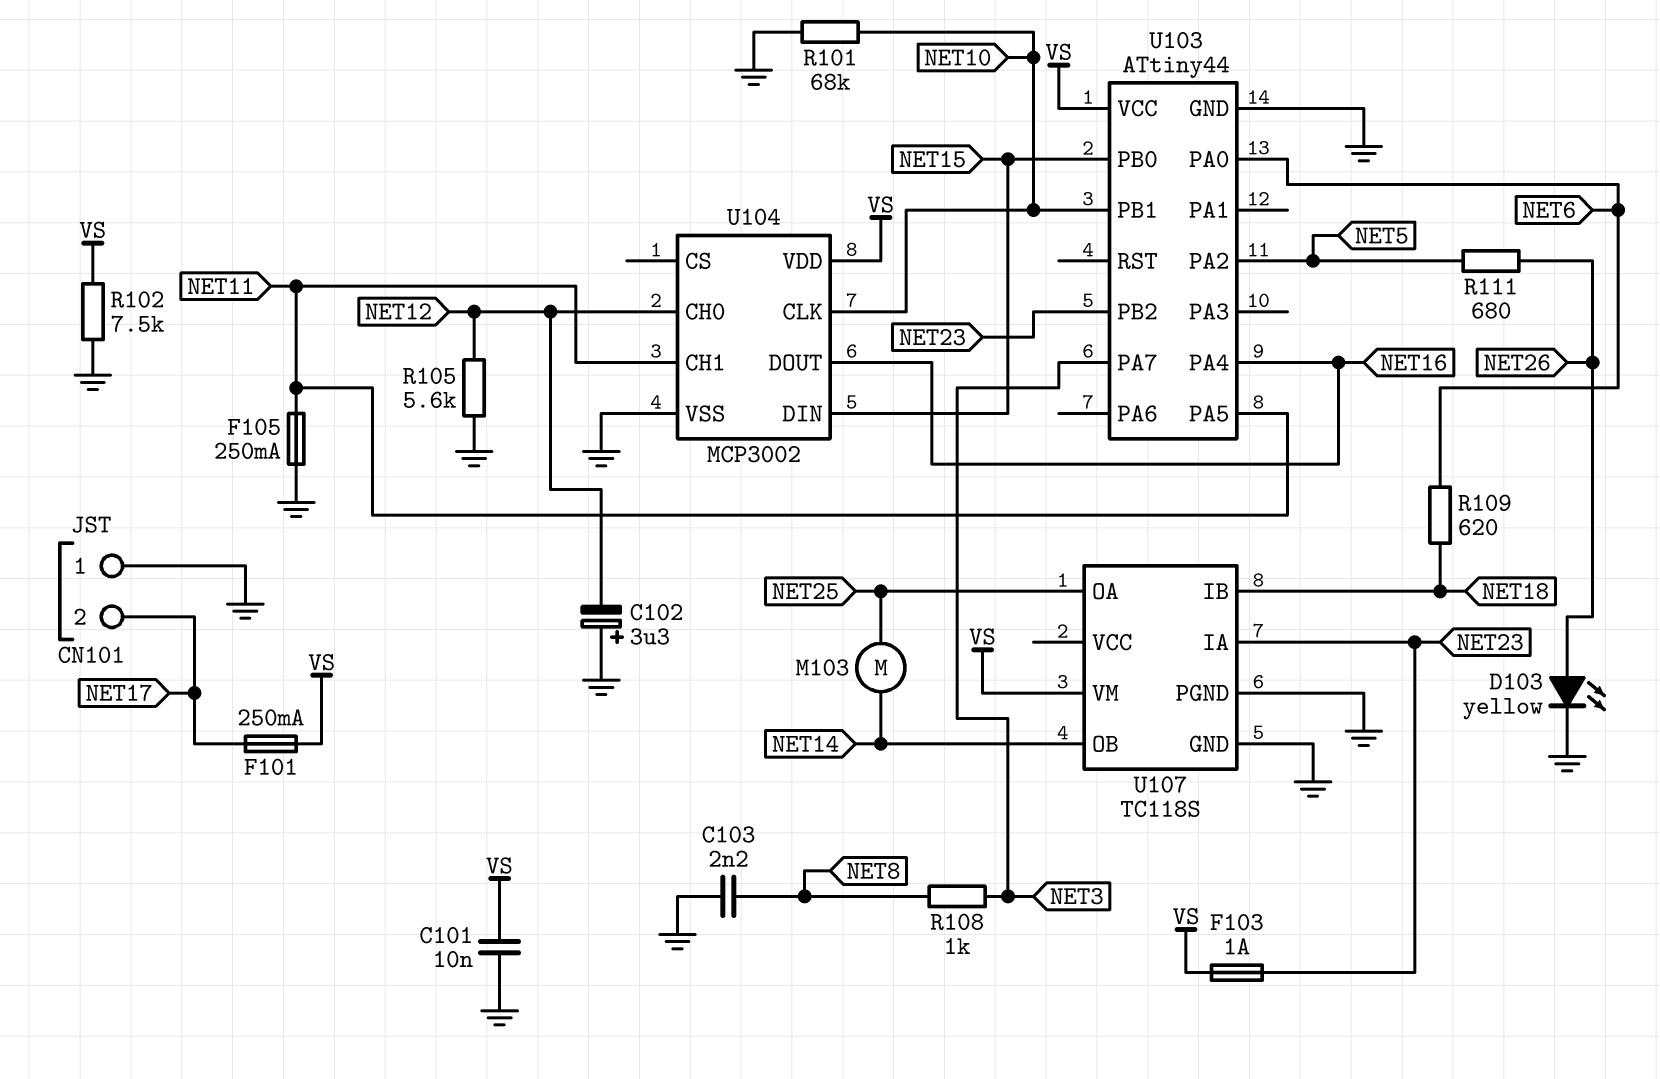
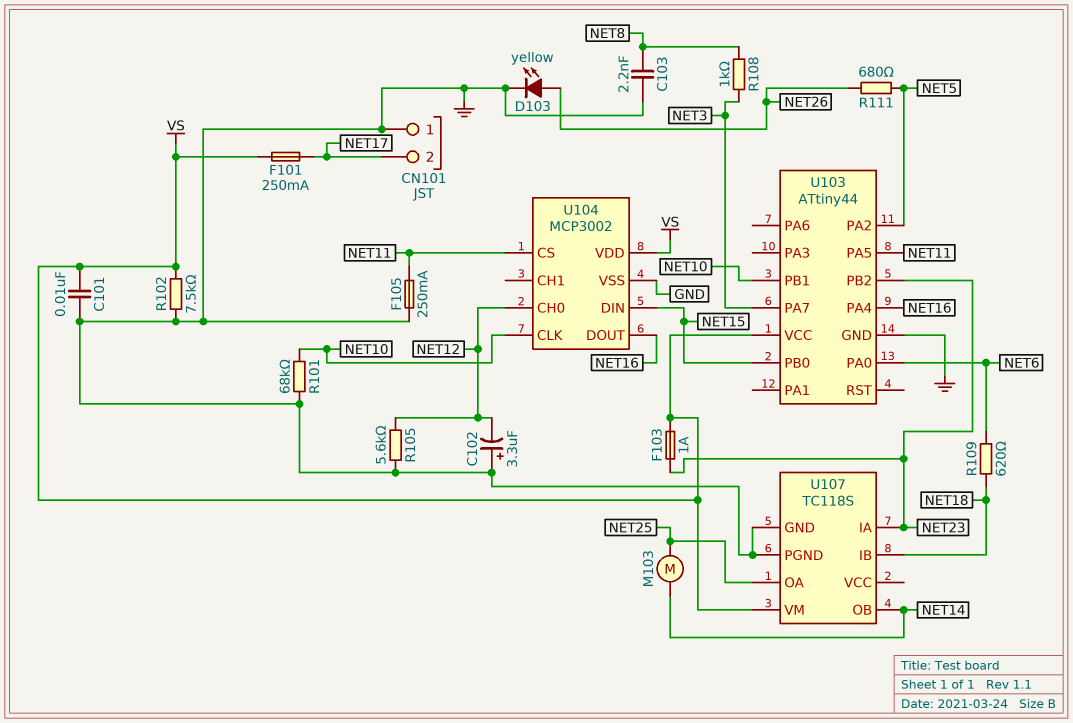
U104 pin CH1: NET11 -> none
U104 pin CS: none -> NET11

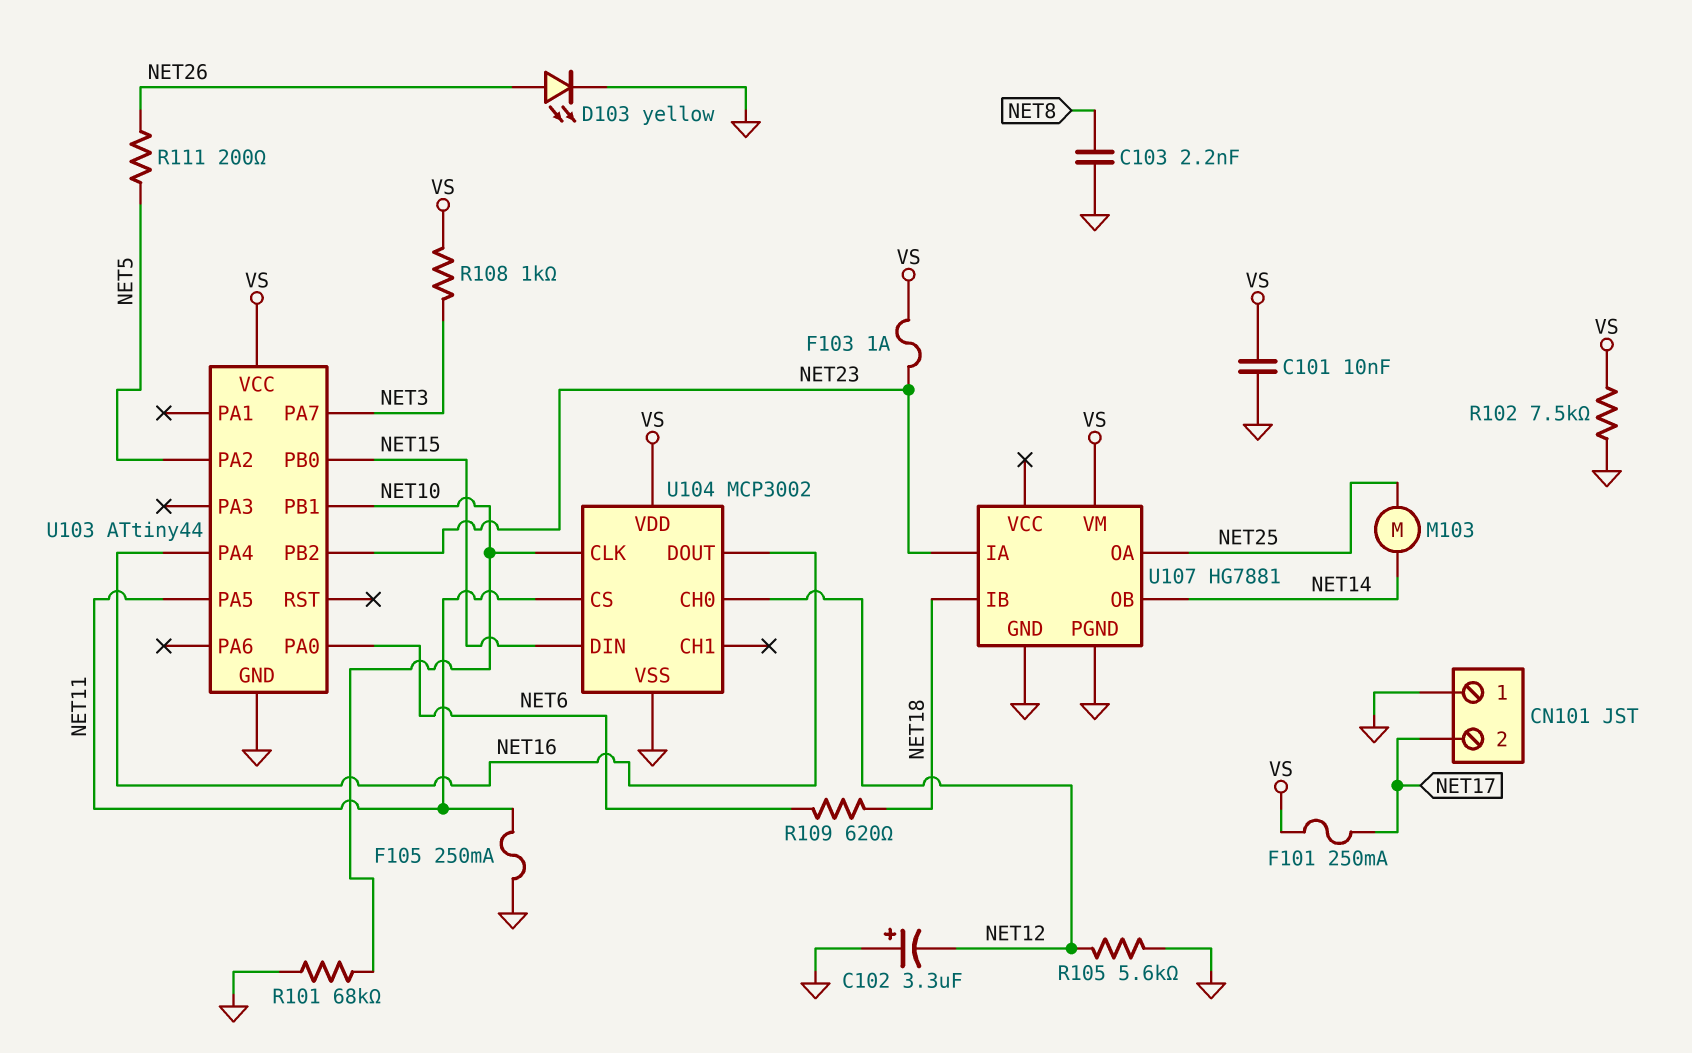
R108: 1k (NET3, NET8) -> 1k (NET3, VS)
R111: 680 (NET5, NET26) -> 200 (NET5, NET26)
U107: TC118S -> HG7881

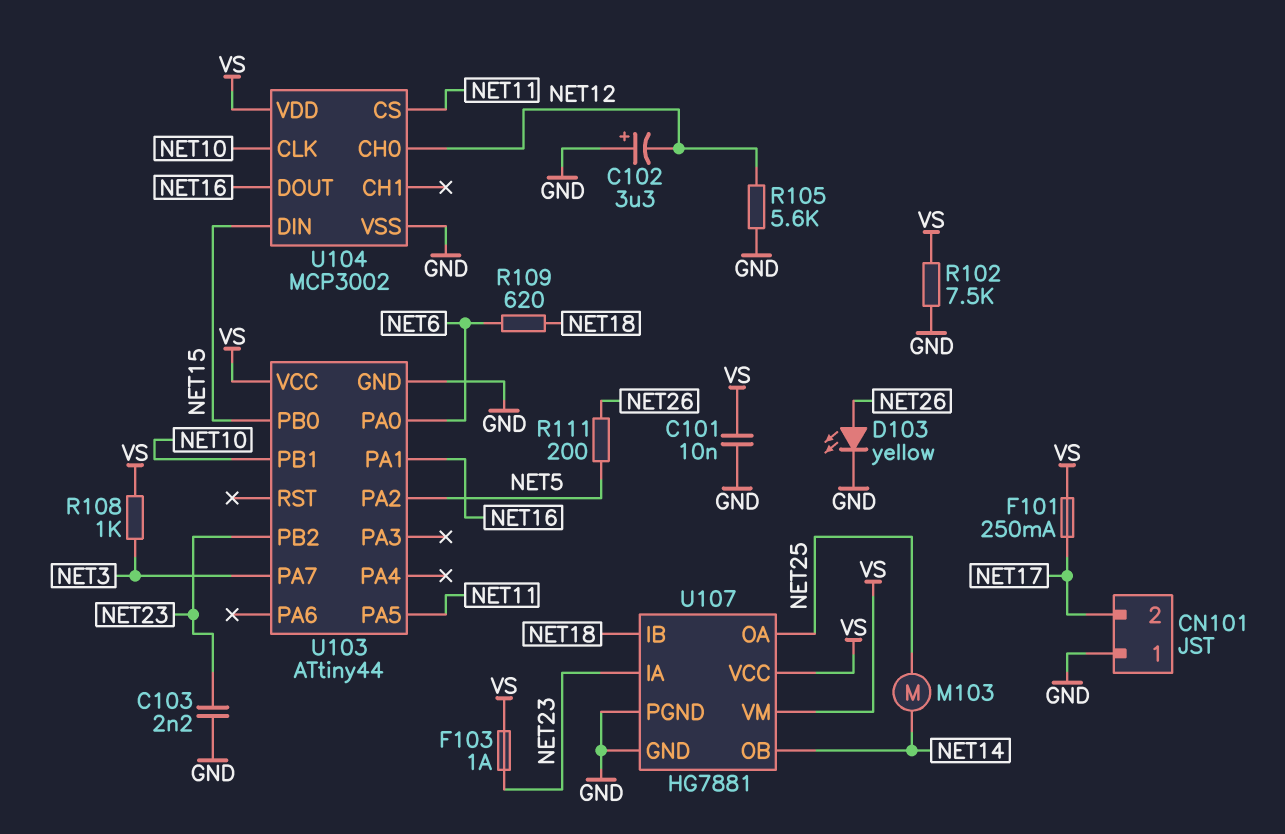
C103: 2.2nF (GND, NET8) -> 2.2nF (GND, NET23)
F105: 250mA (GND, NET11) -> none
R101: 68k (GND, NET10) -> none
U103 pin PA1: none -> NET16
U103 pin PA4: NET16 -> none
U107 pin VCC: none -> VS

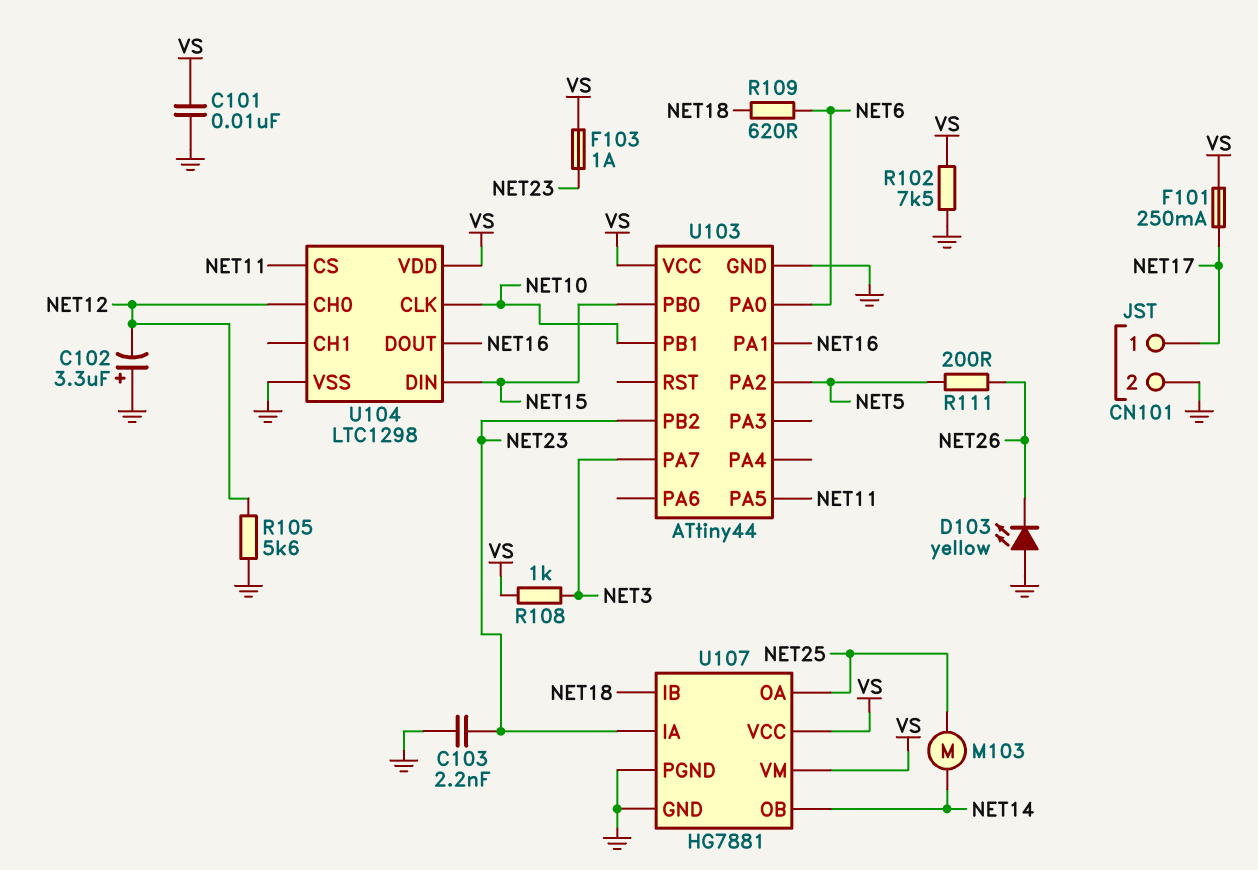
CN101 pin 1: GND -> NET17
CN101 pin 2: NET17 -> GND
D103: LED yellow (A NET26, K GND) -> LED yellow (A GND, K NET26)
U104: MCP3002 -> LTC1298

